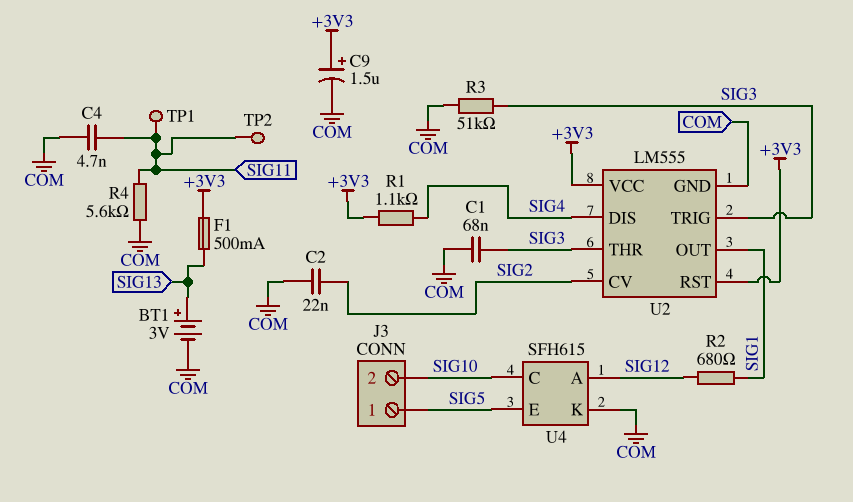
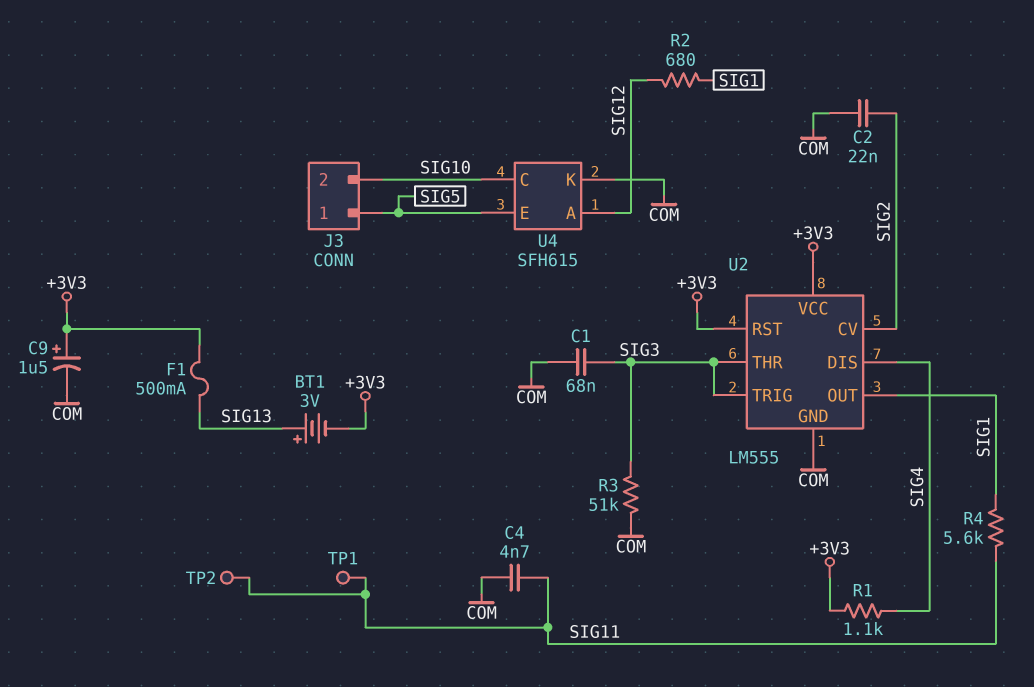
BT1: 3V (plus SIG13, minus COM) -> 3V (plus SIG13, minus +3V3)
R4: 5.6k (COM, SIG11) -> 5.6k (SIG1, SIG11)

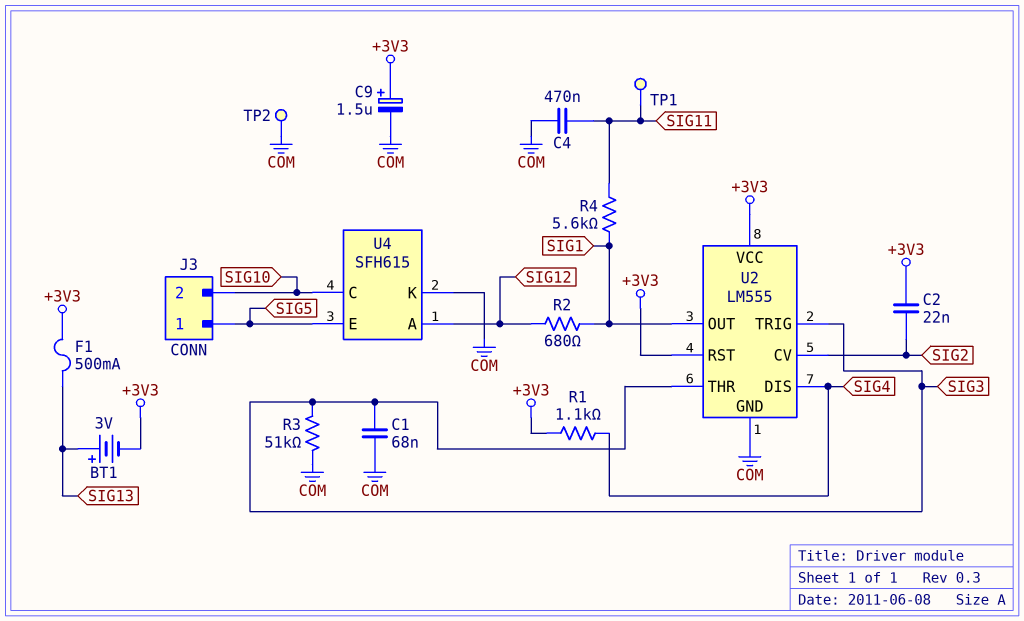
C2: 22nF (COM, SIG2) -> 22nF (+3V3, SIG2)
C4: 4.7nF (COM, SIG11) -> 470nF (COM, SIG11)
TP2: test point (SIG11) -> test point (COM)

